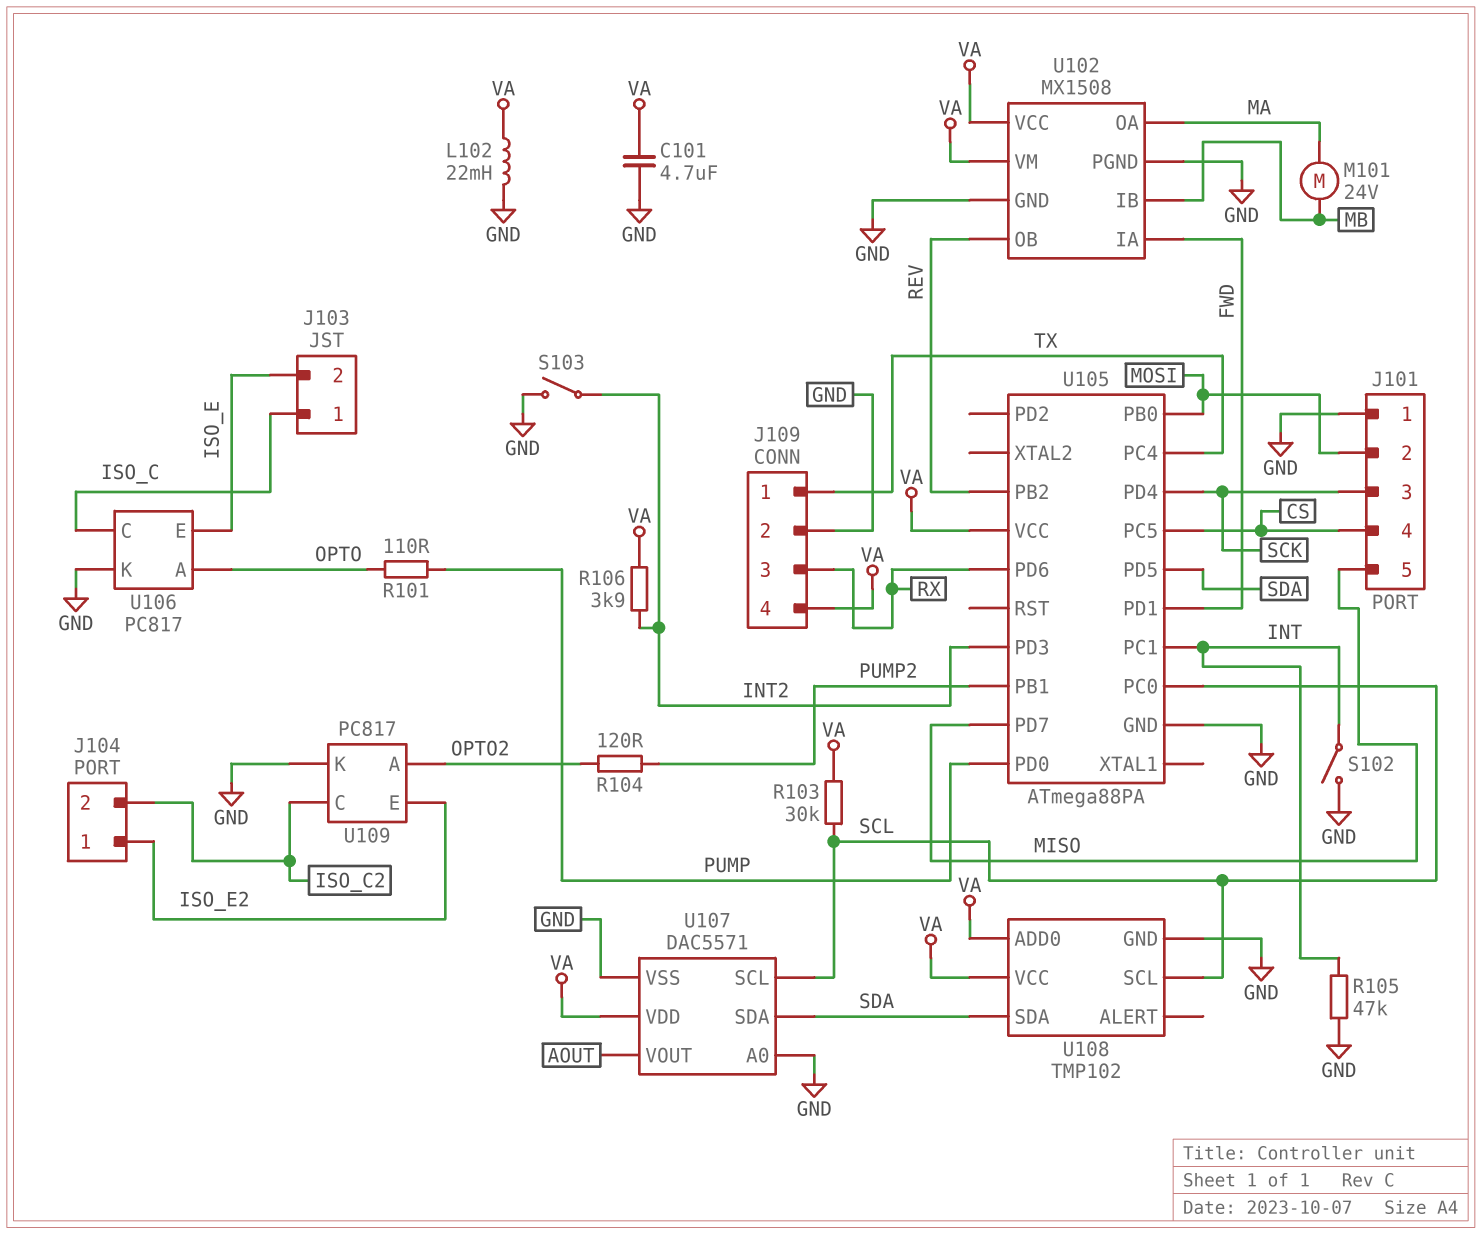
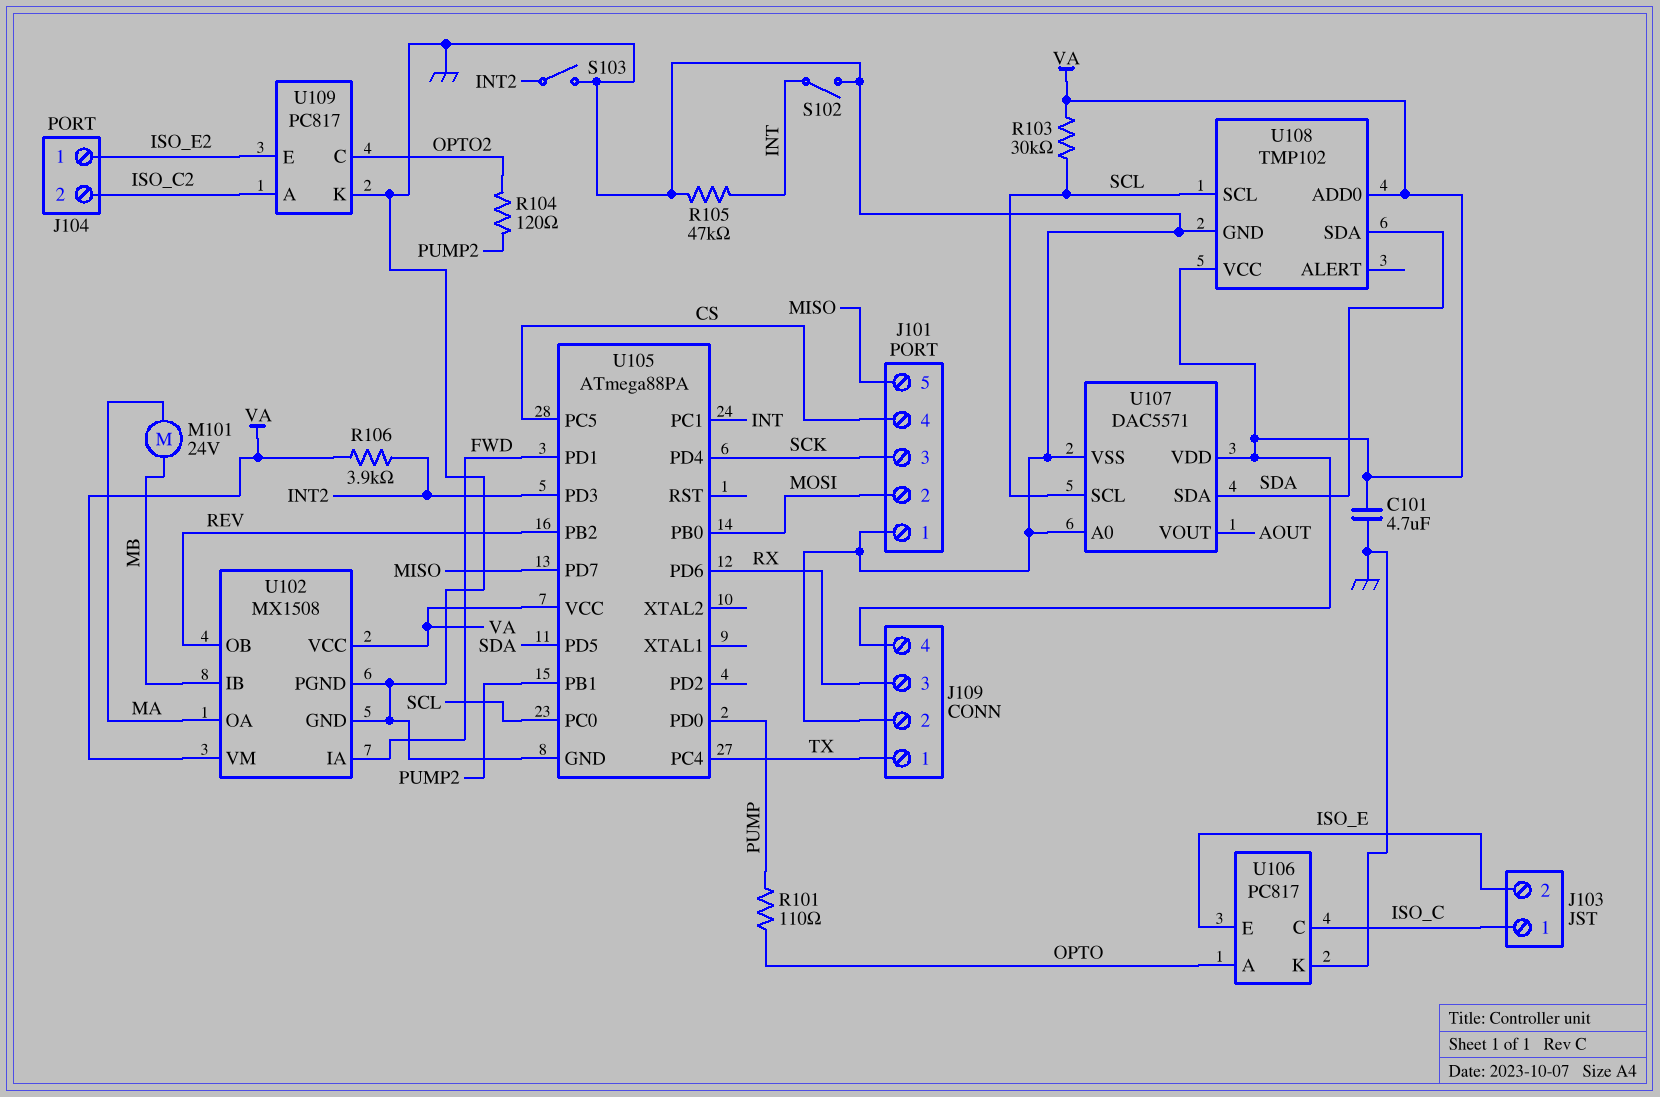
L102: 22mH (GND, VA) -> none
U109 pin A: OPTO2 -> ISO_C2
U109 pin C: ISO_C2 -> OPTO2

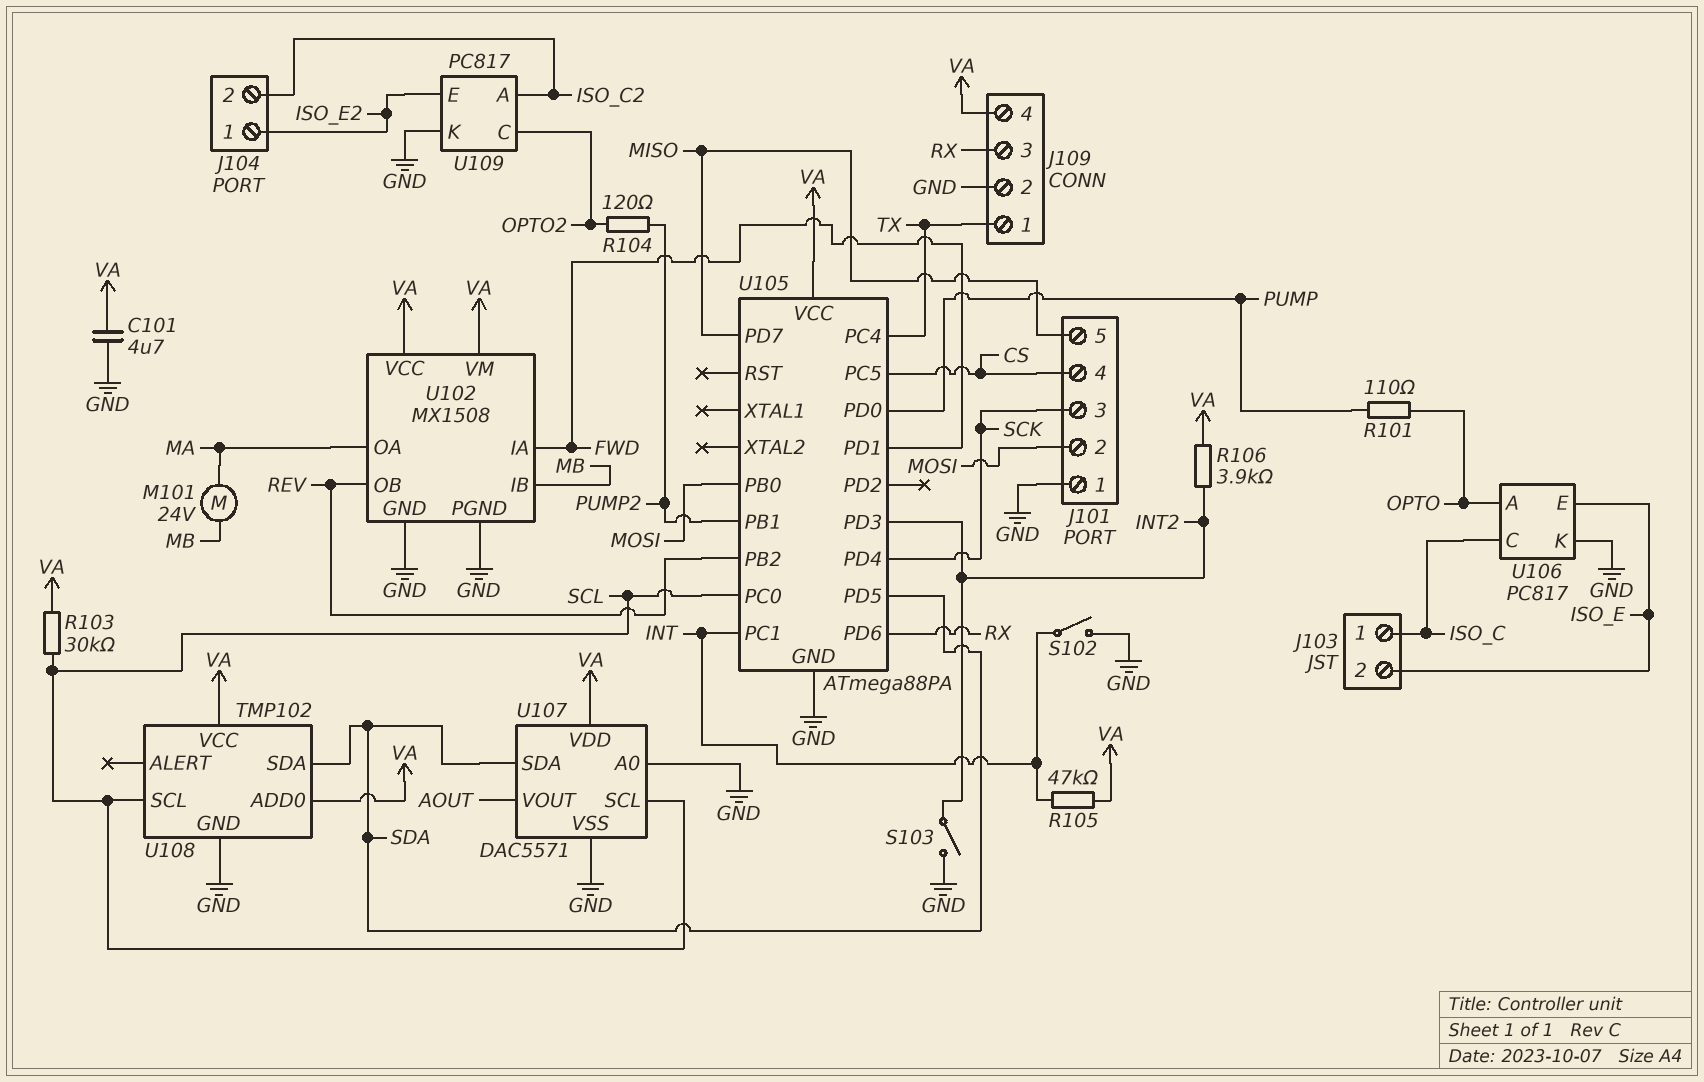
R105: 47k (GND, INT) -> 47k (INT, VA)

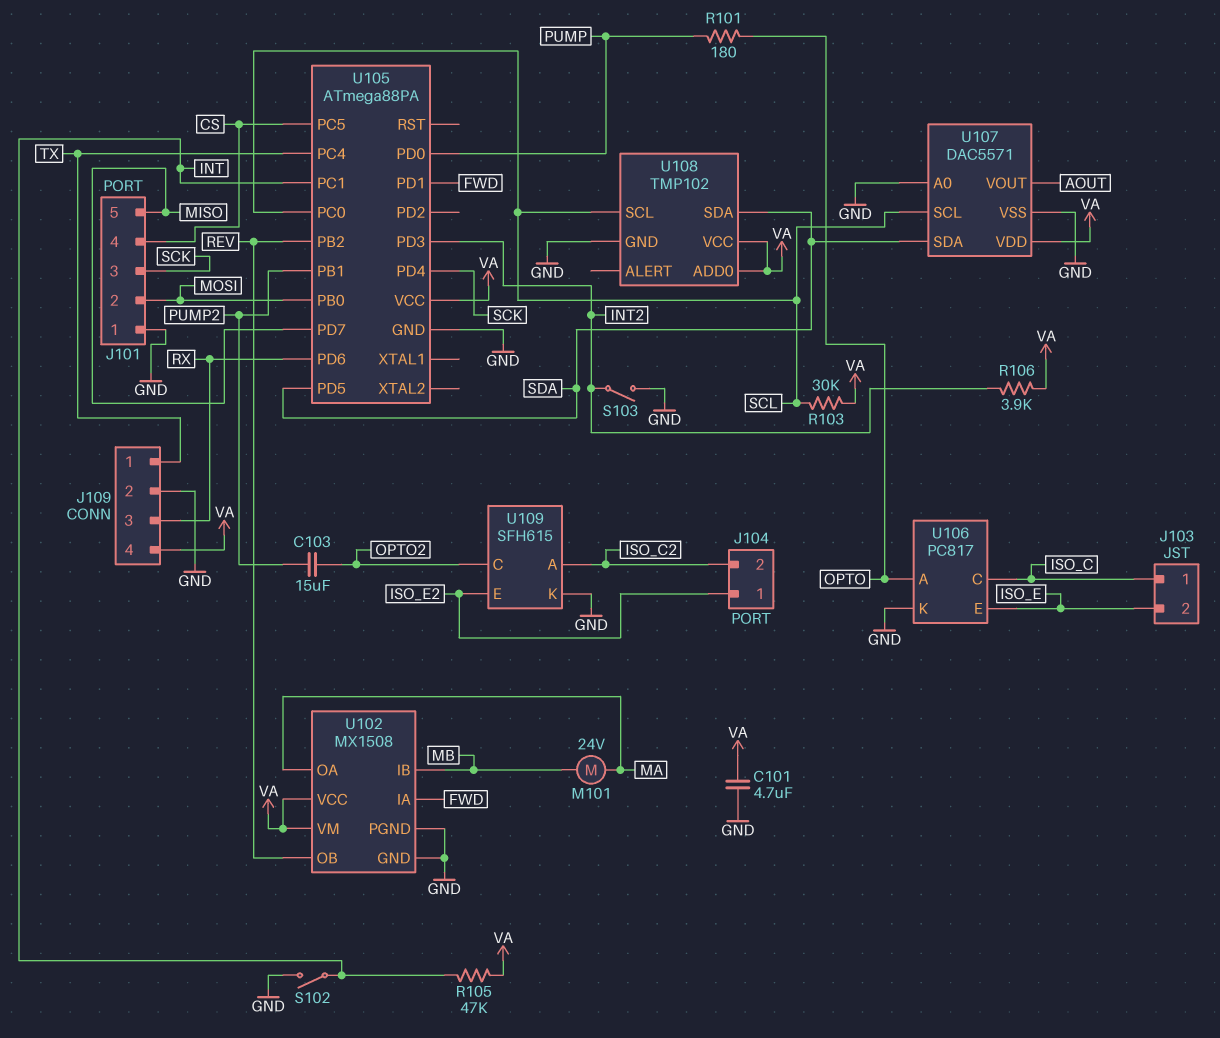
C103: none -> 15uF (OPTO2, PUMP2)
R101: 110 (OPTO, PUMP) -> 180 (OPTO, PUMP)
R104: 120 (OPTO2, PUMP2) -> none
U109: PC817 -> SFH615

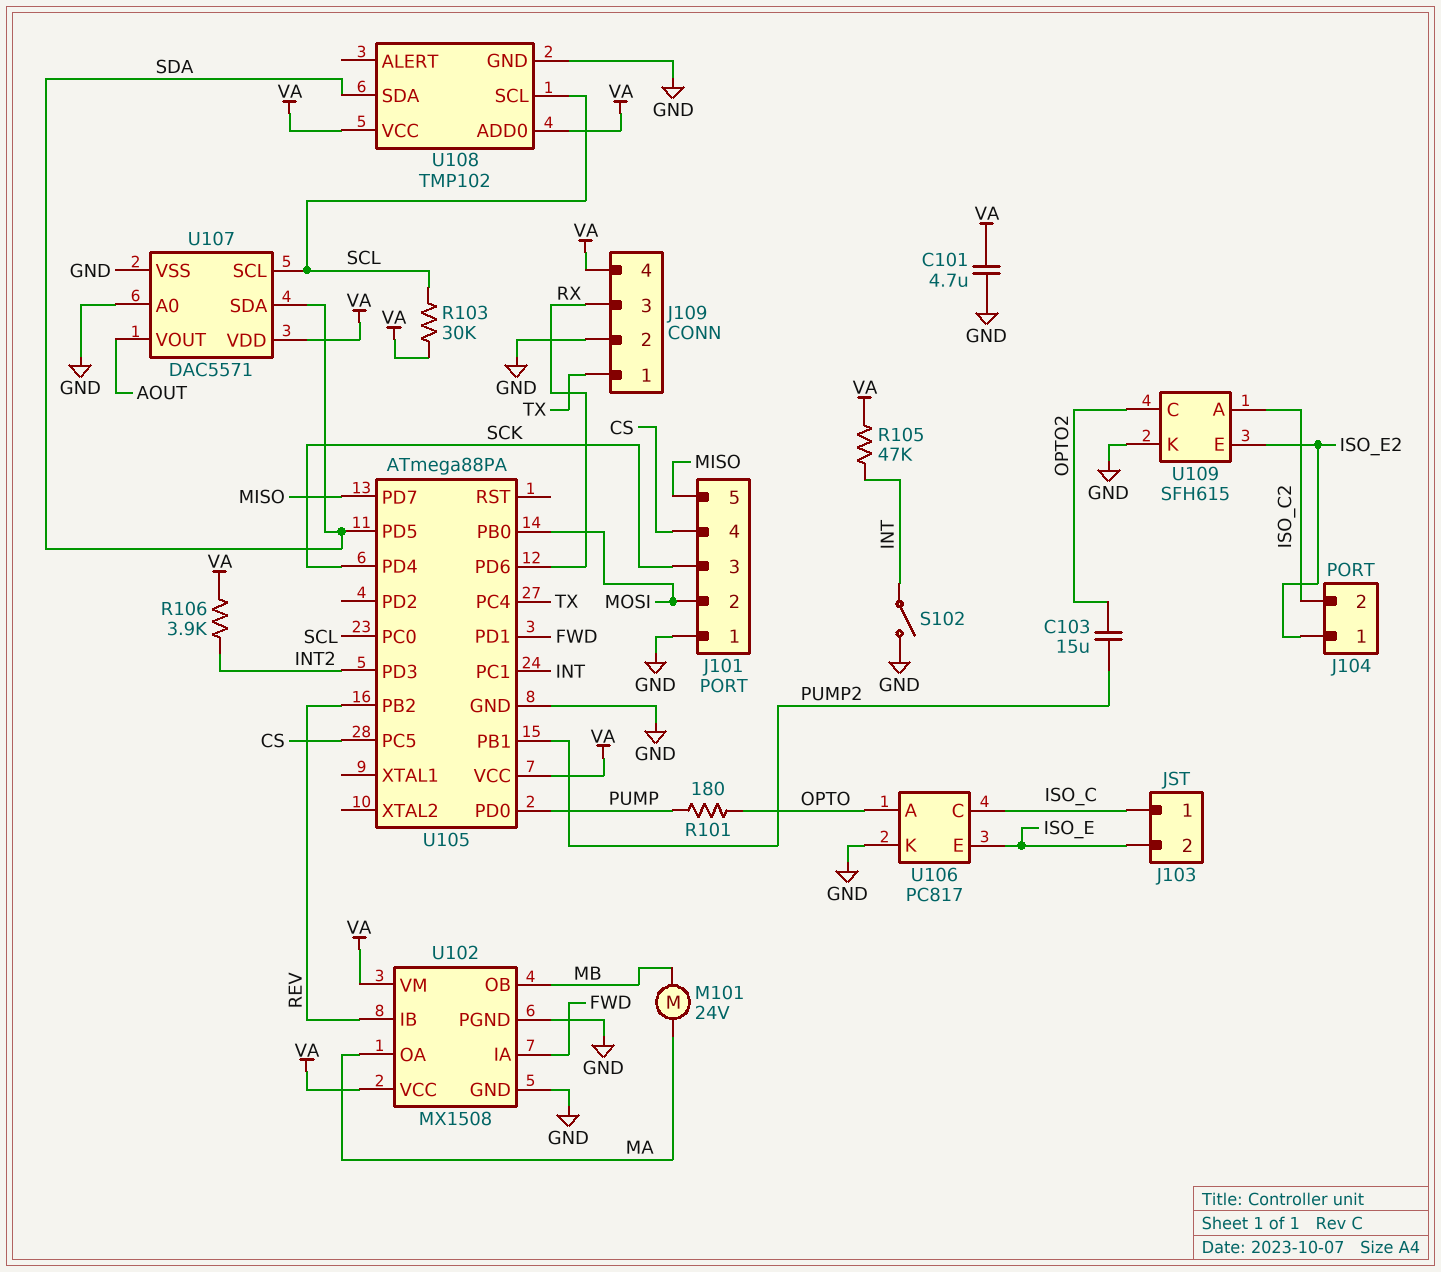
S103: switch (GND, INT2) -> none
U102 pin IB: MB -> REV
U102 pin OB: REV -> MB

